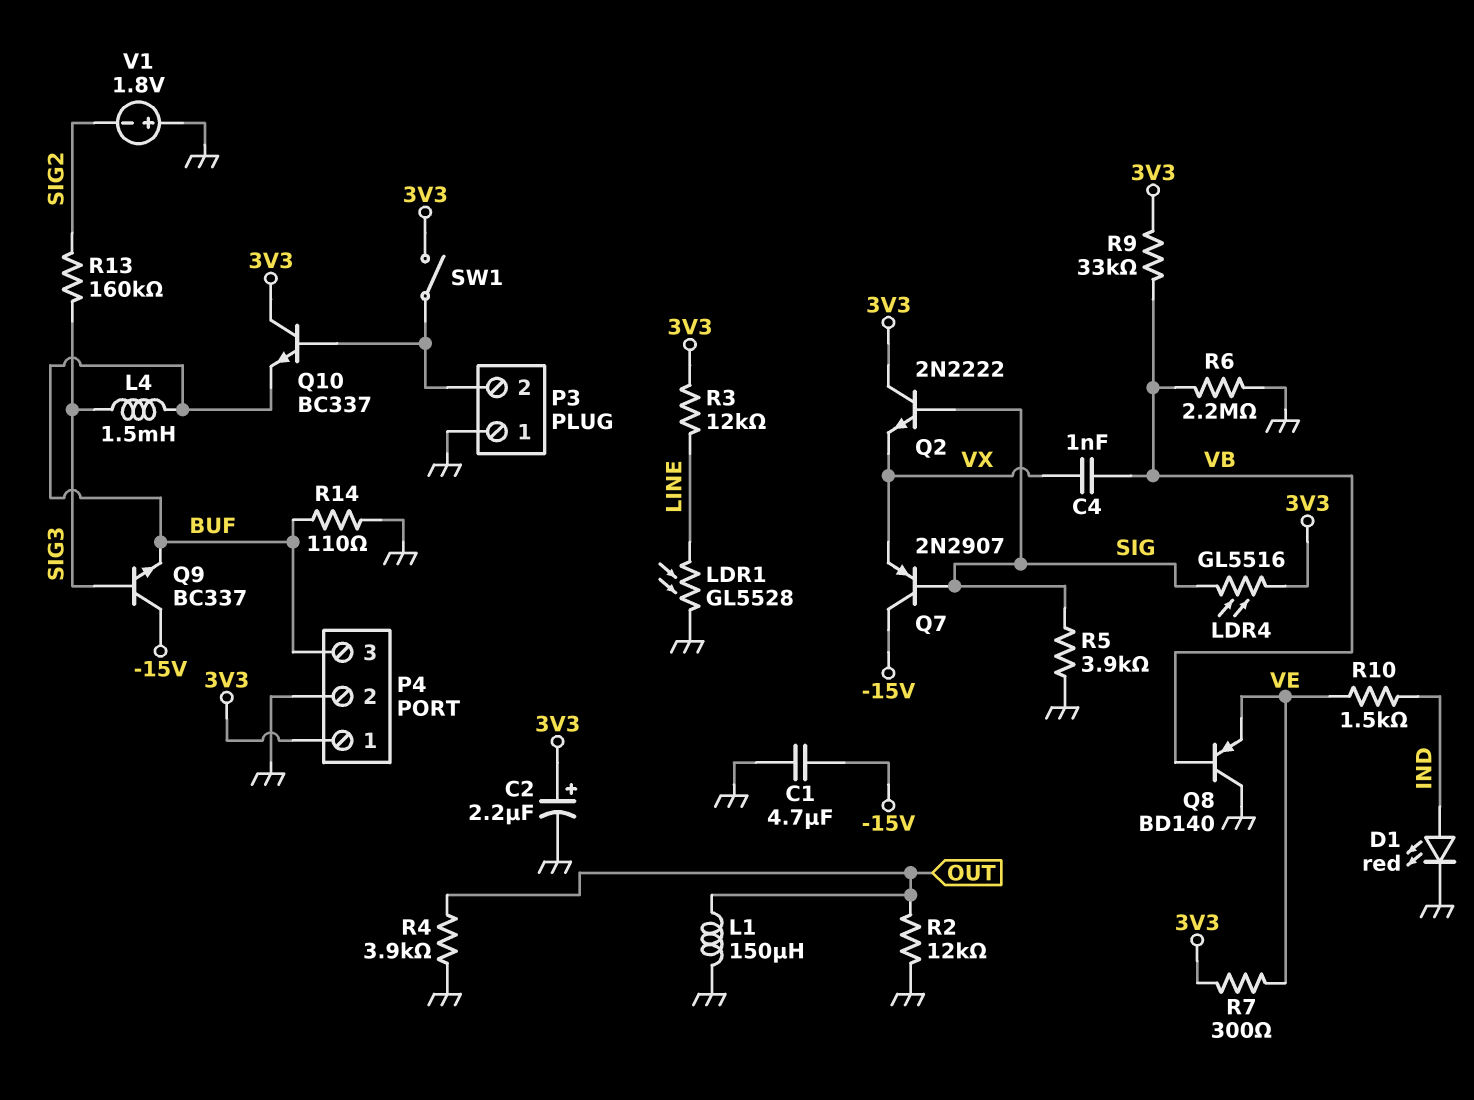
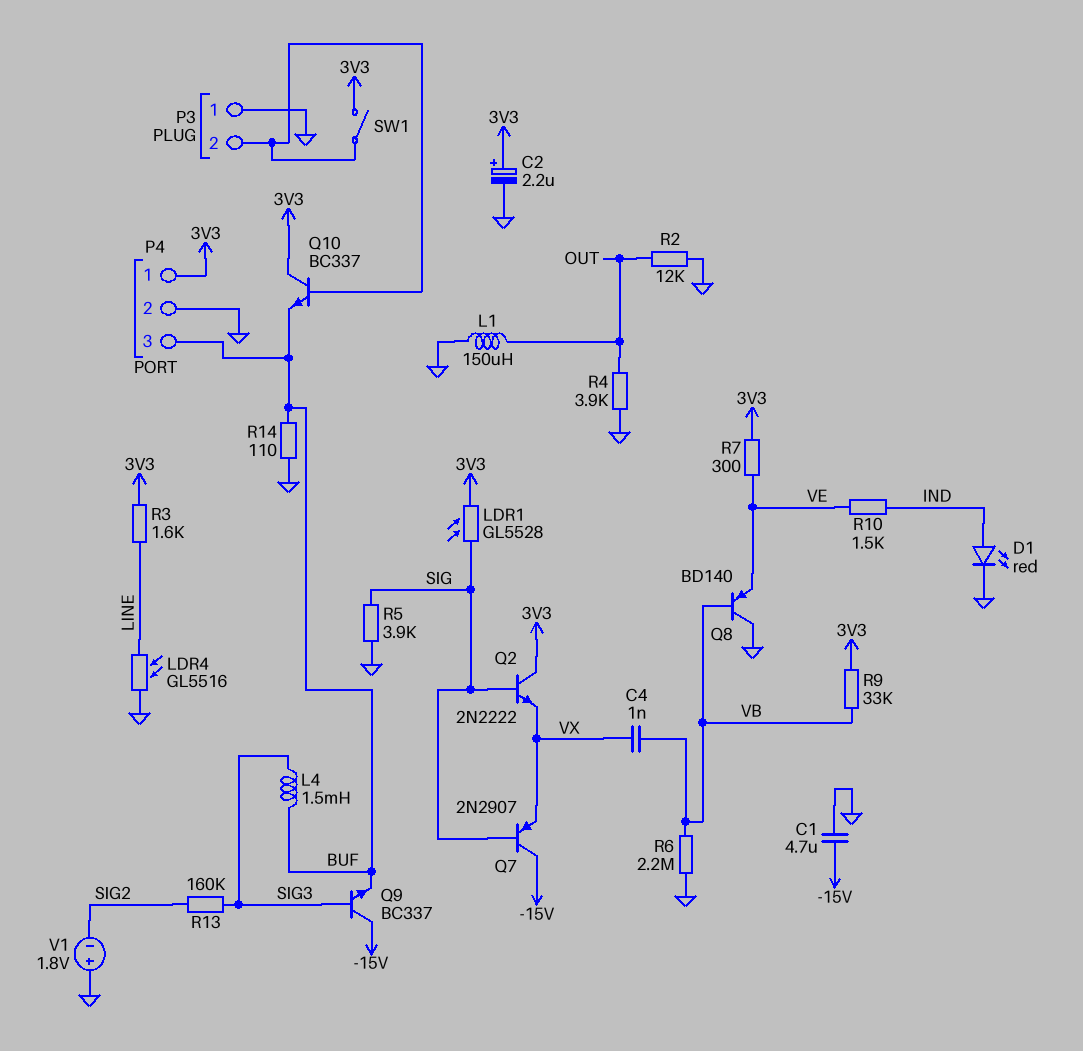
LDR1: GL5528 (GND, LINE) -> GL5528 (3V3, SIG)
LDR4: GL5516 (3V3, SIG) -> GL5516 (GND, LINE)
R3: 12k (3V3, LINE) -> 1.6k (3V3, LINE)

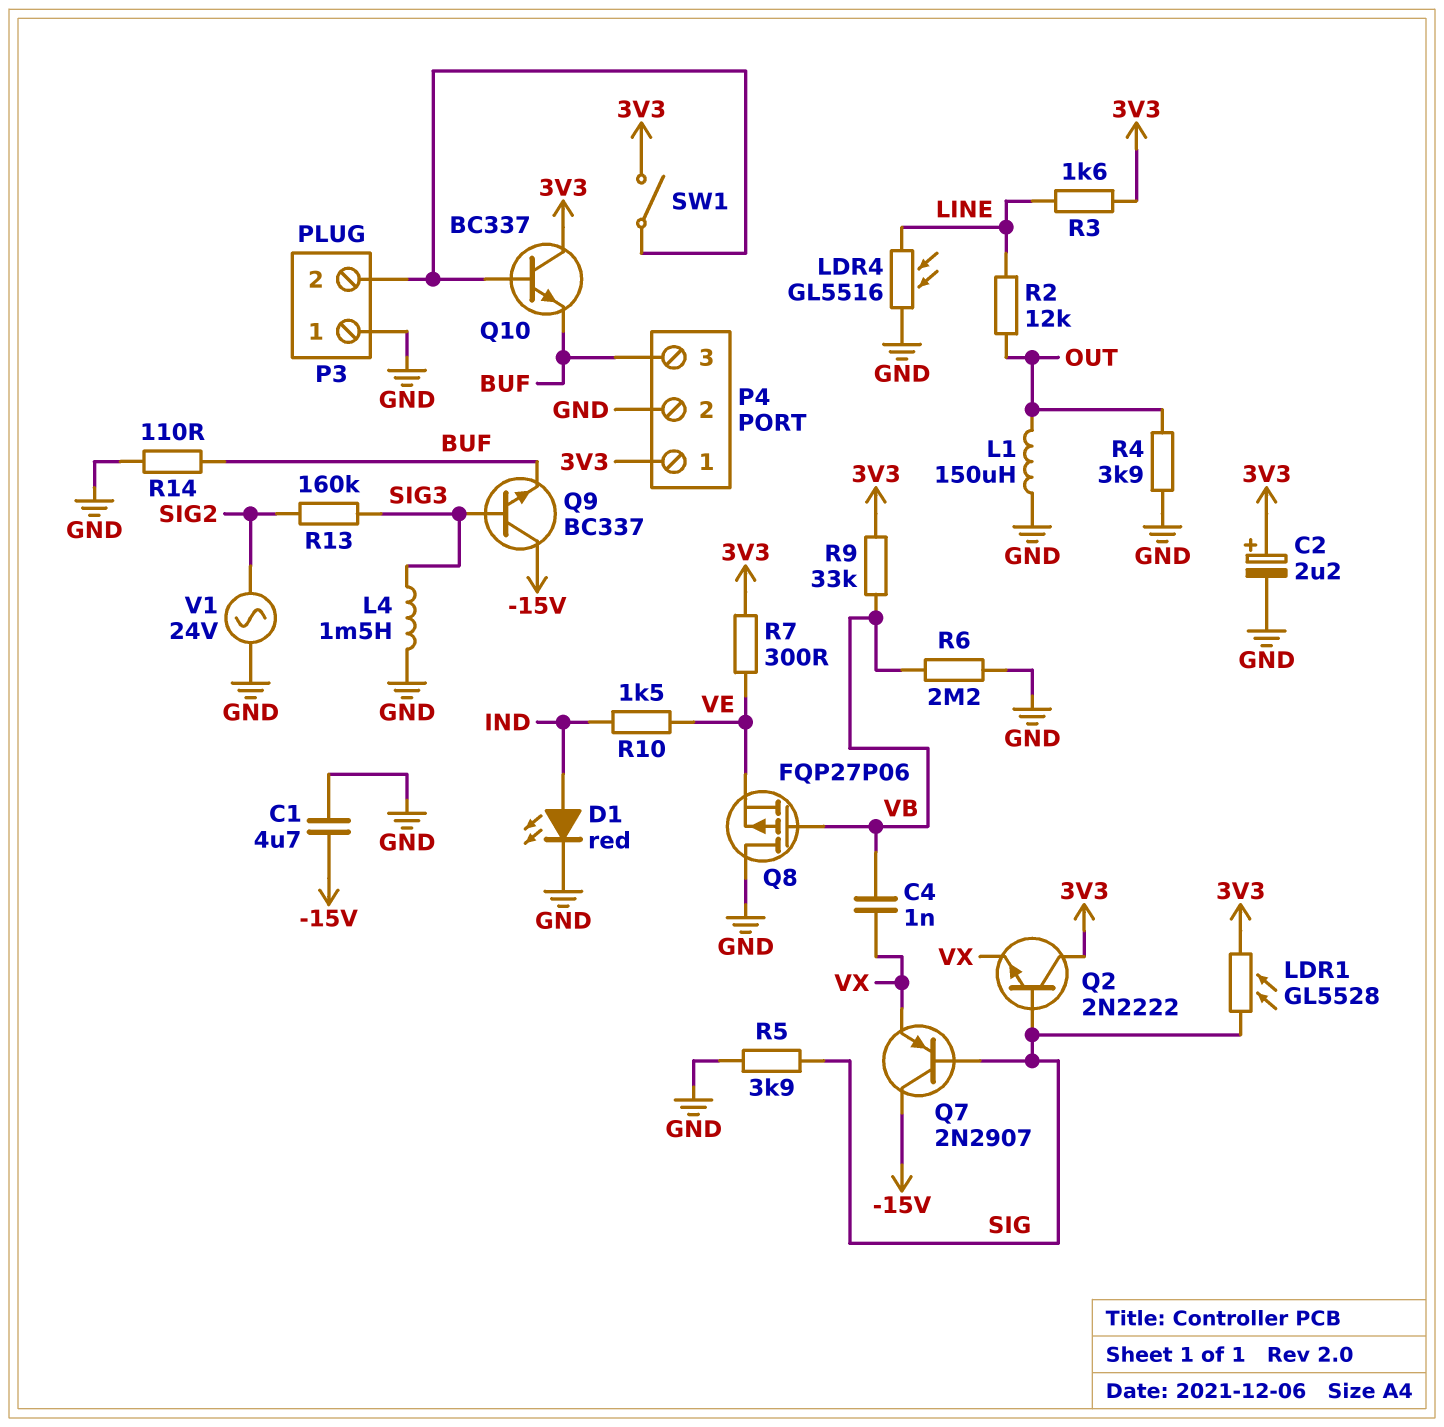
L4: 1.5mH (BUF, SIG3) -> 1.5mH (GND, SIG3)
Q8: PNP BD140 (B VB, C GND, E VE) -> PMOS FQP27P06 (G VB, D GND, S VE)
R2: 12k (GND, OUT) -> 12k (LINE, OUT)
V1: 1.8V (plus GND, minus SIG2) -> AC 24V (GND, SIG2)

